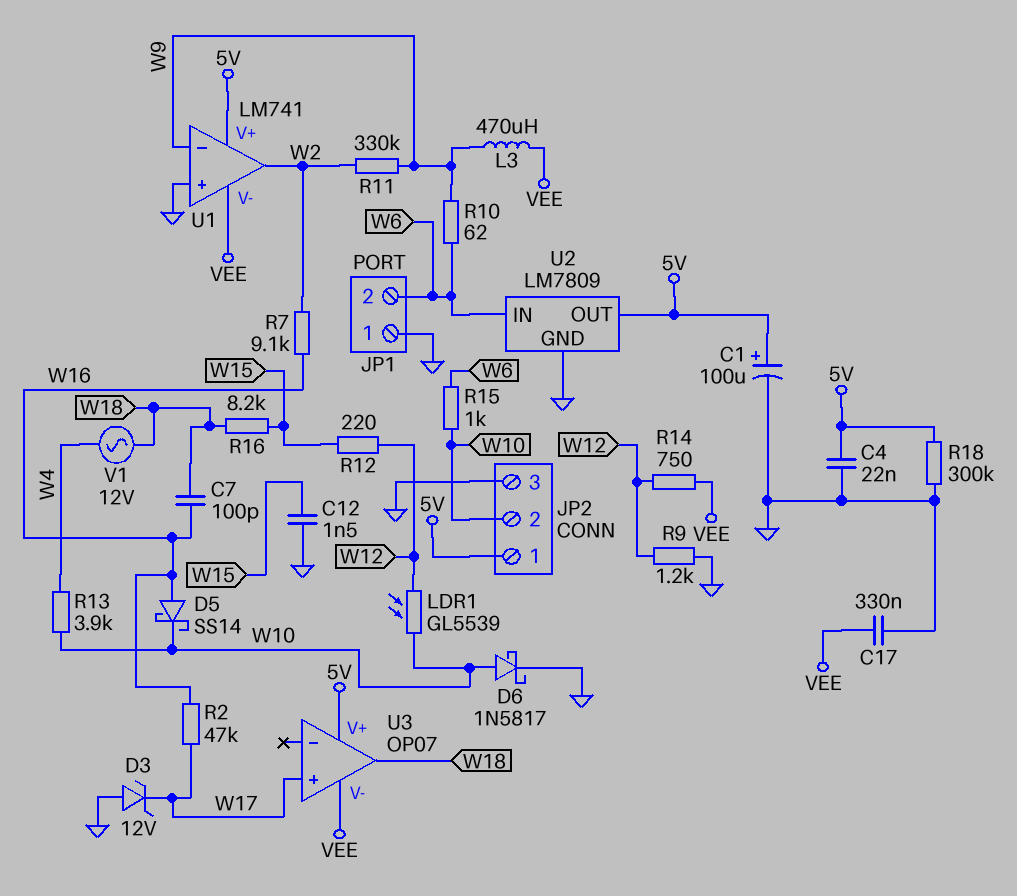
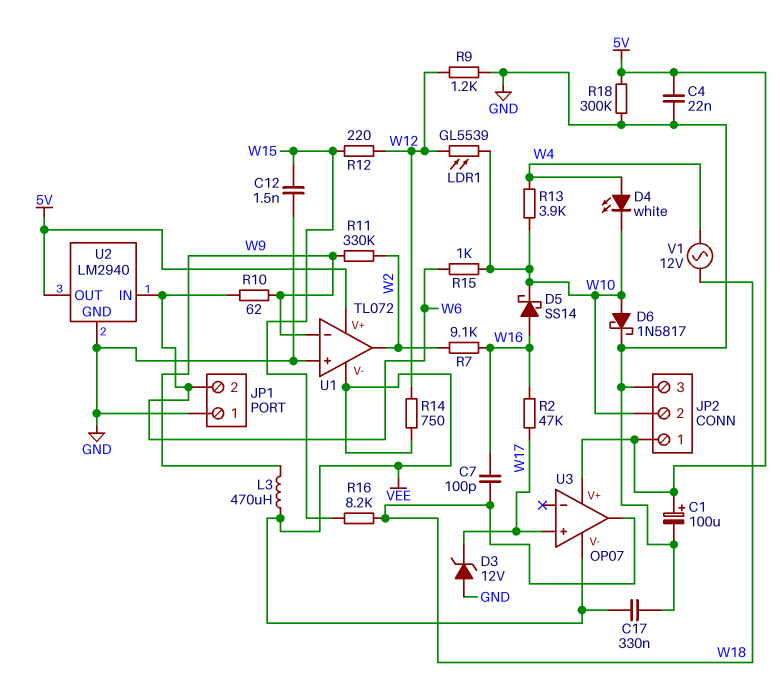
D4: none -> LED white (A W4, K W10)
U1: LM741 -> TL072
U2: LM7809 -> LM2940

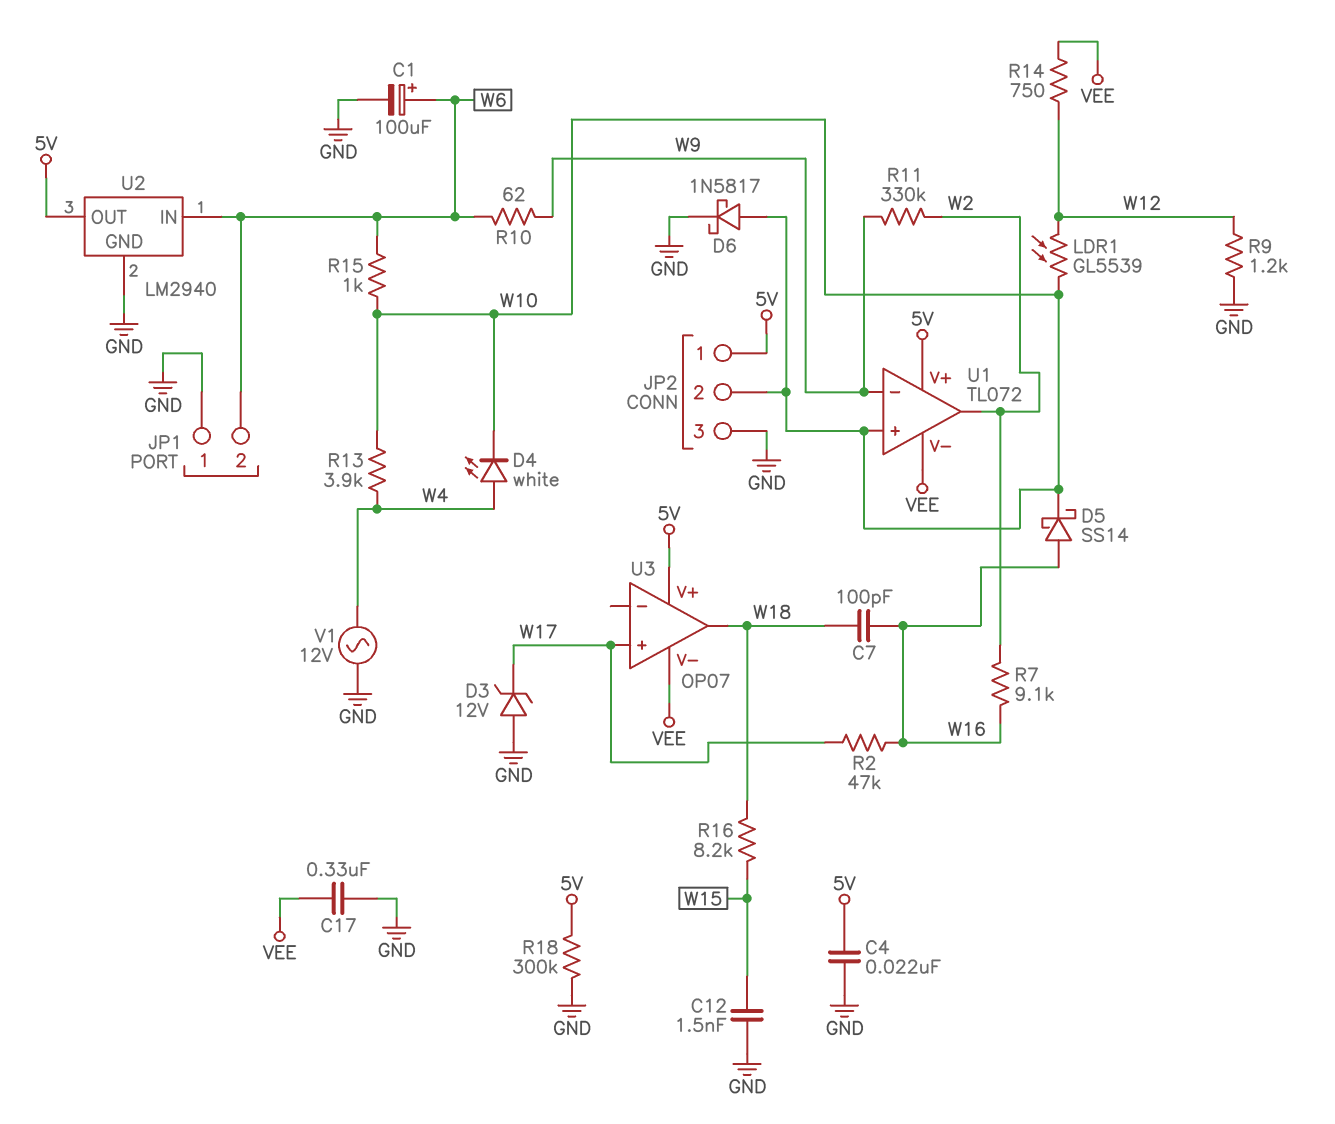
C1: 100uF (plus 5V, minus GND) -> 100uF (plus W6, minus GND)
L3: 470uH (VEE, W9) -> none
R12: 220 (W12, W15) -> none
U1 pin in+: GND -> W10
V1: AC 12V (W4, W18) -> AC 12V (GND, W4)

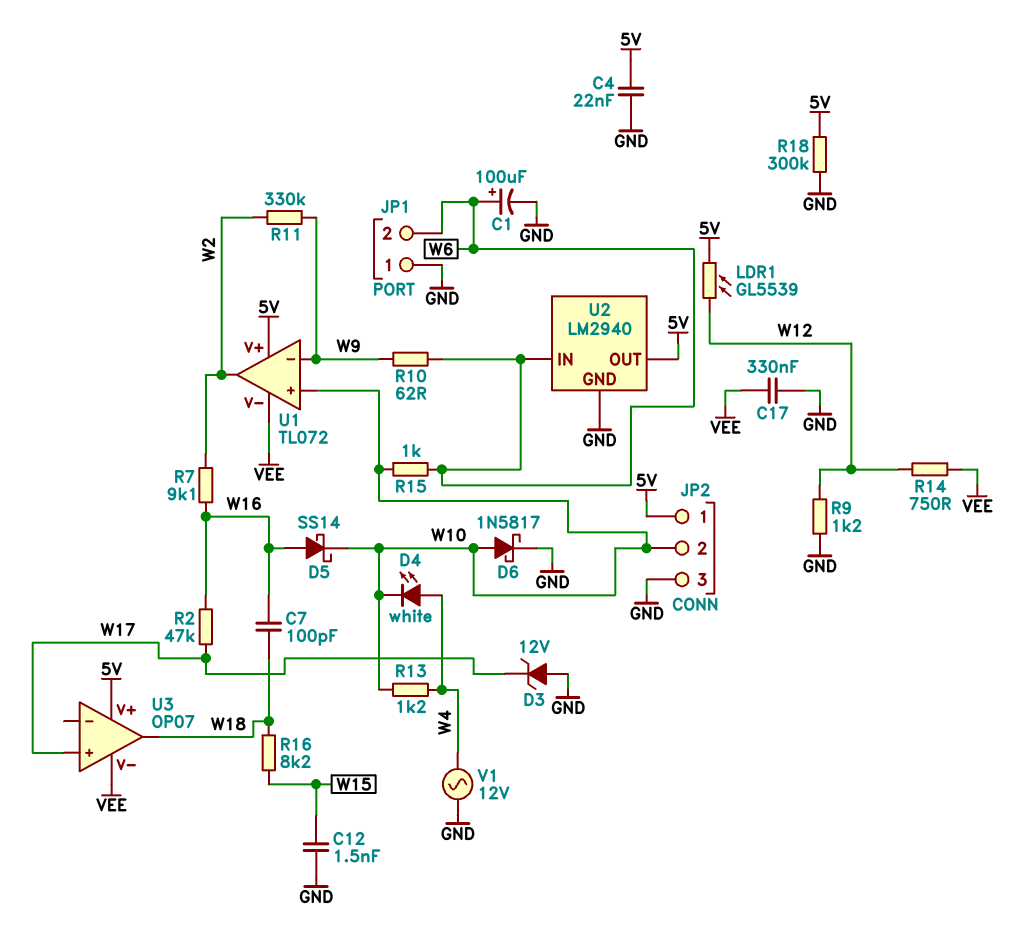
LDR1: GL5539 (W10, W12) -> GL5539 (5V, W12)
R13: 3.9k (W4, W10) -> 1.2k (W4, W10)

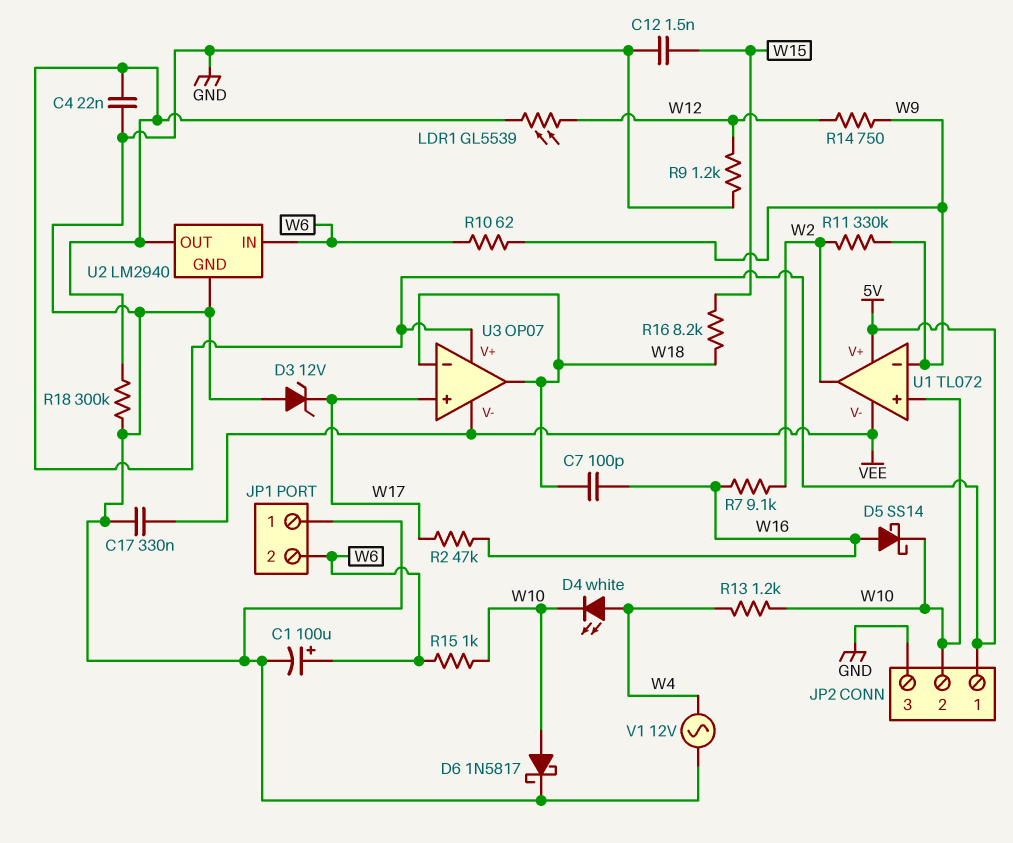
R14: 750 (VEE, W12) -> 750 (W9, W12)
U3 pin in-: none -> W18

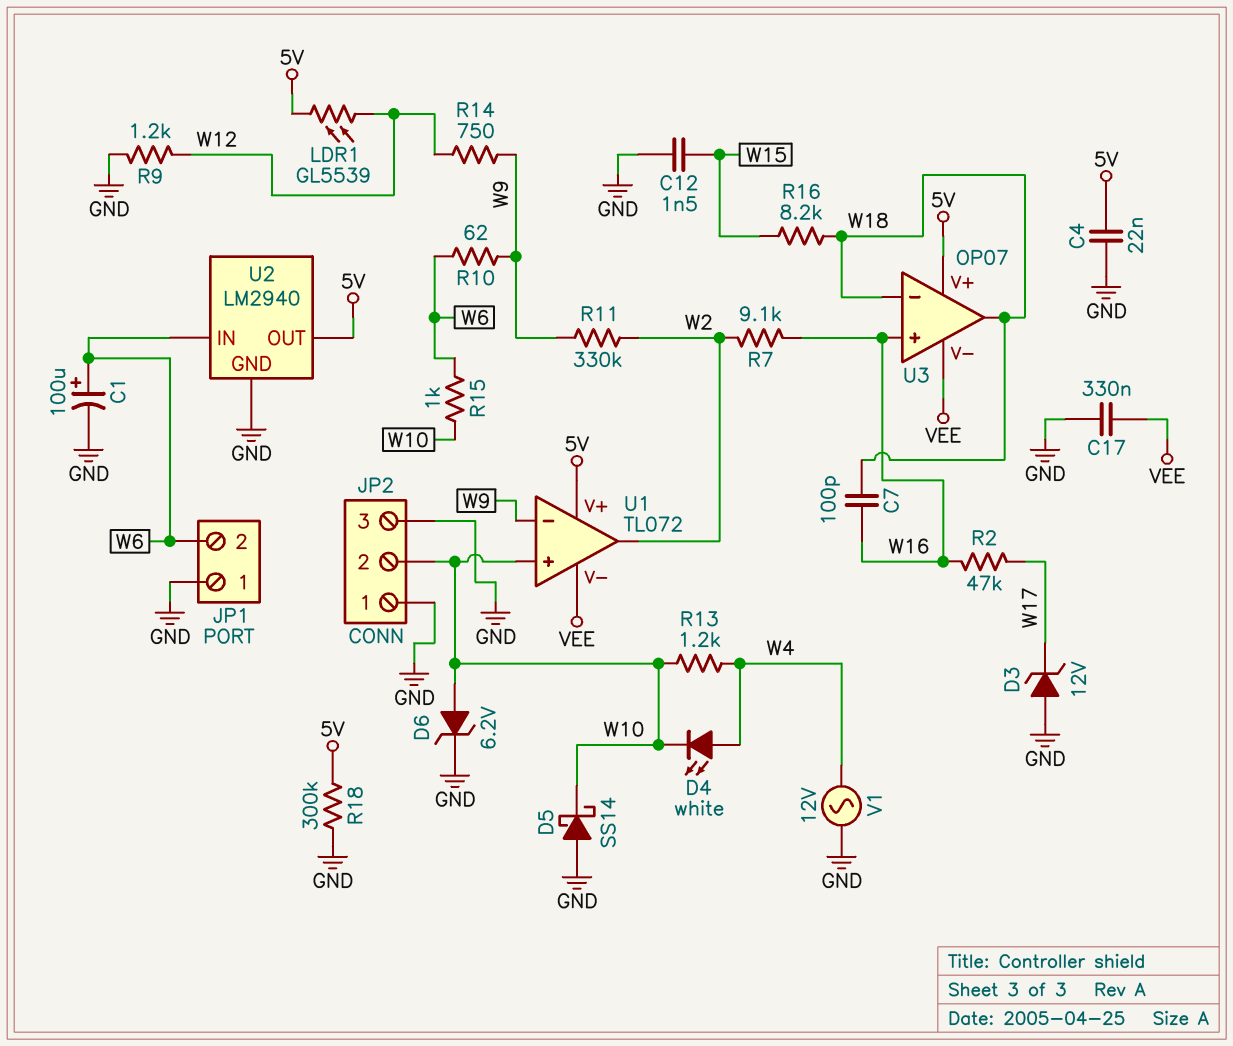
D5: schottky SS14 (A W16, K W10) -> schottky SS14 (A GND, K W10)
D6: schottky 1N5817 (A W10, K GND) -> zener 6.2V (A W10, K GND)
JP2 pin 1: 5V -> GND
U3 pin in+: W17 -> W16

